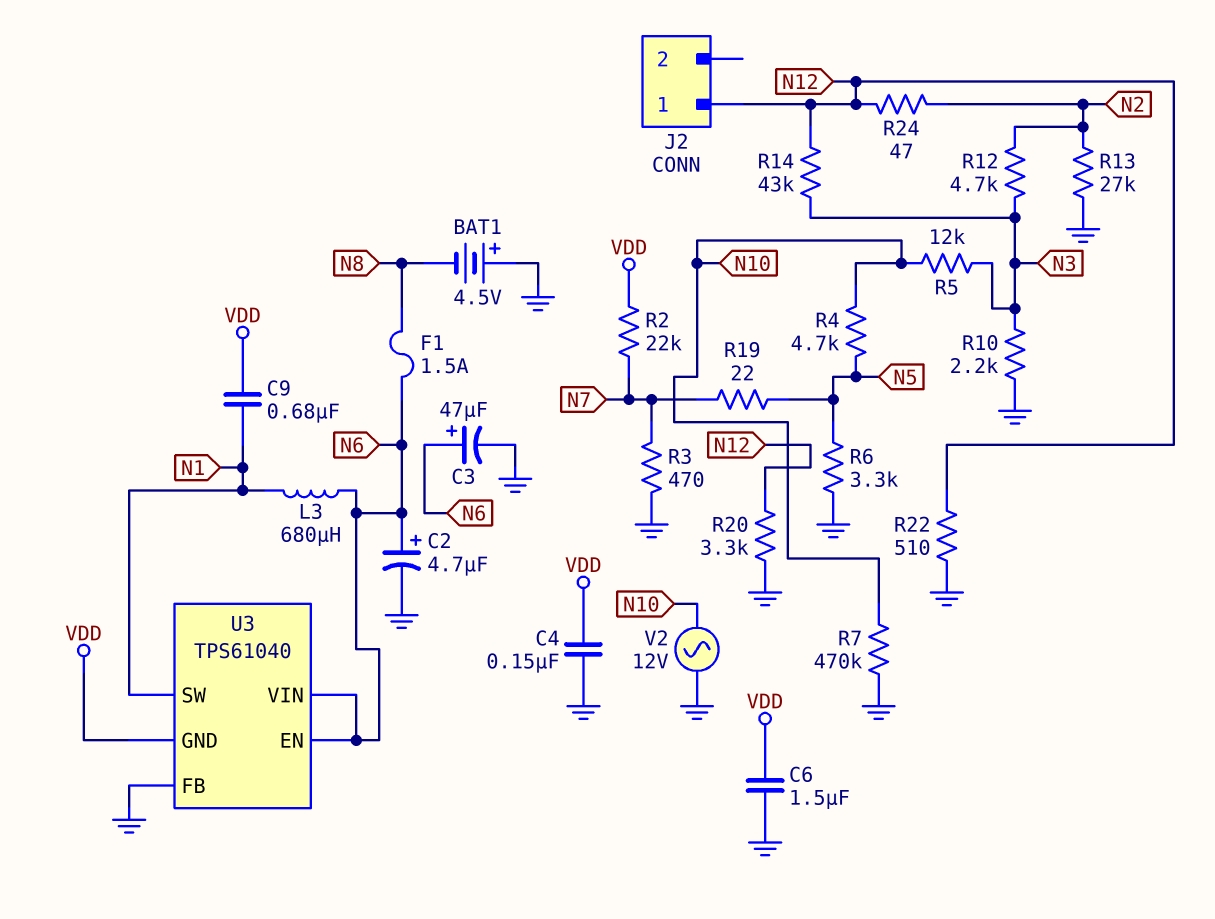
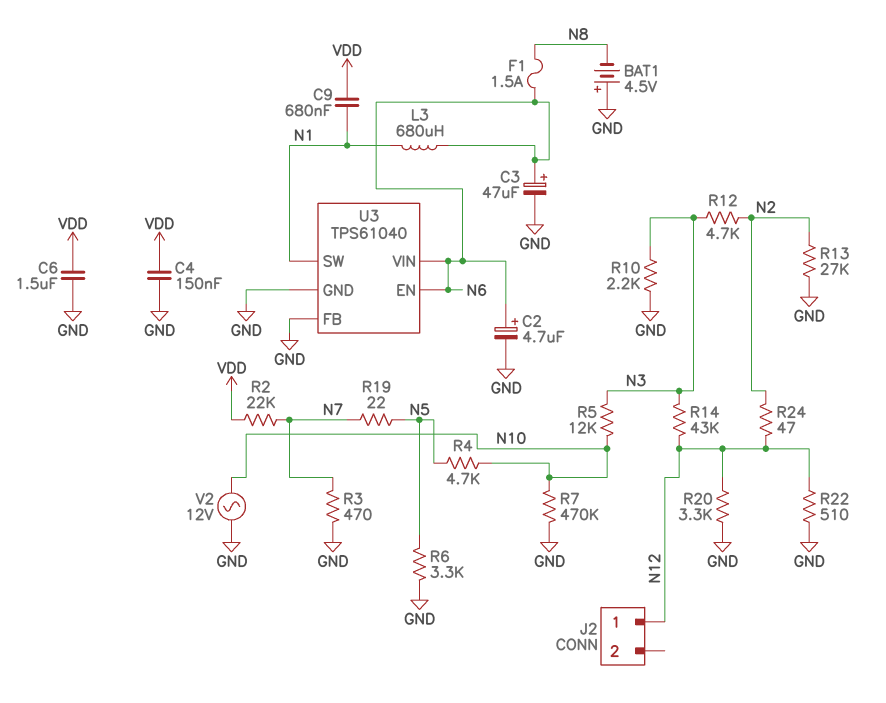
U3 pin GND: VDD -> GND

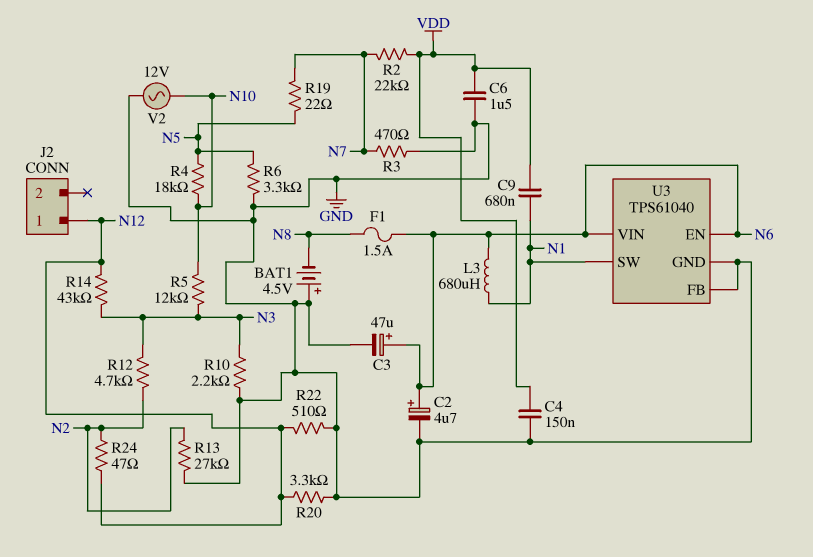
R4: 4.7k (N5, N10) -> 18k (N5, N10)
R7: 470k (GND, N10) -> none

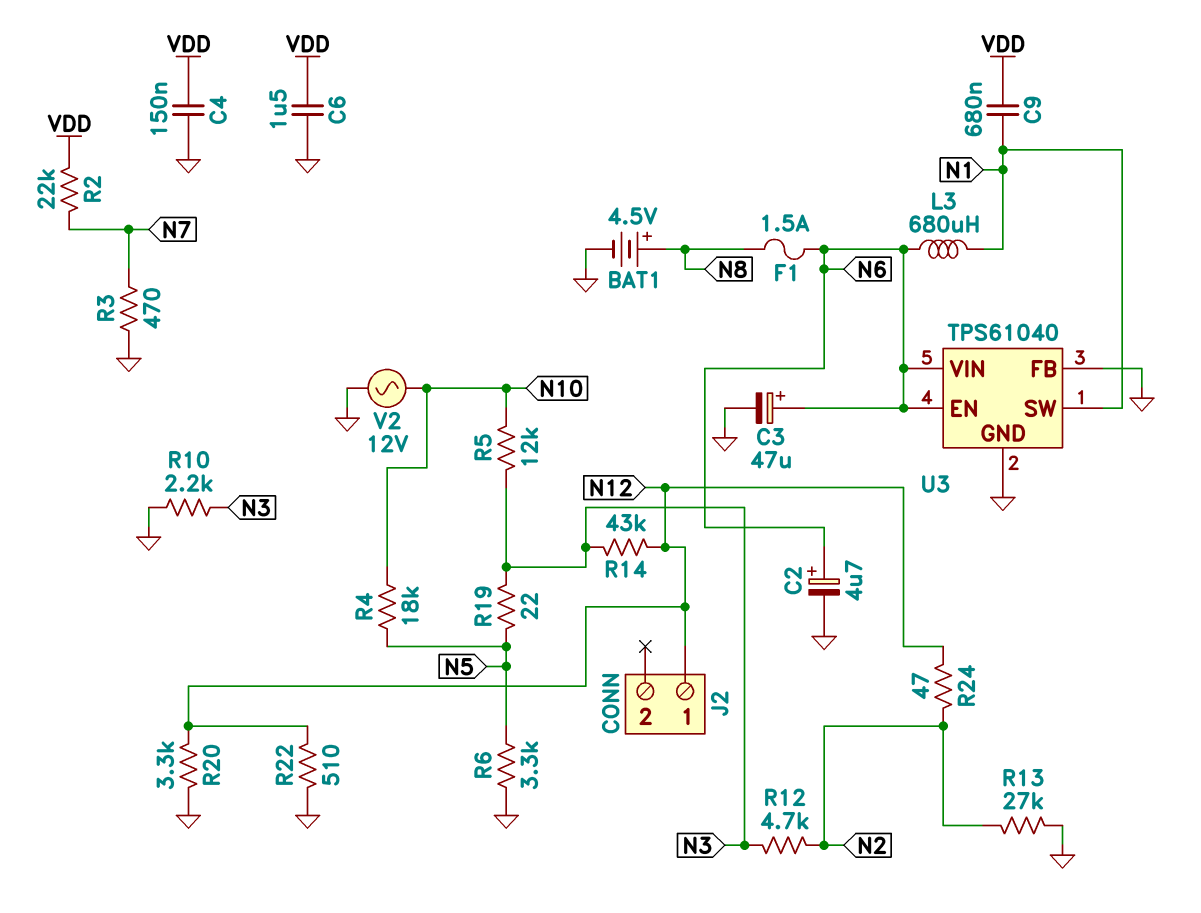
BAT1: 4.5V (plus GND, minus N8) -> 4.5V (plus N8, minus GND)
R19: 22 (N5, N7) -> 22 (N3, N5)

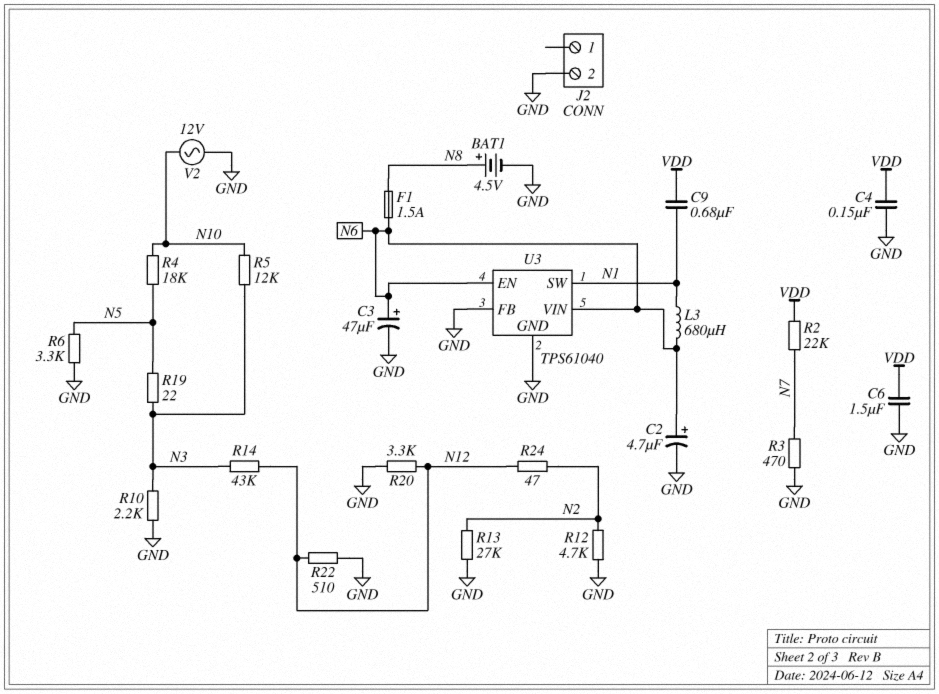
J2 pin 1: N12 -> none
J2 pin 2: none -> GND
R12: 4.7k (N2, N3) -> 4.7k (GND, N2)

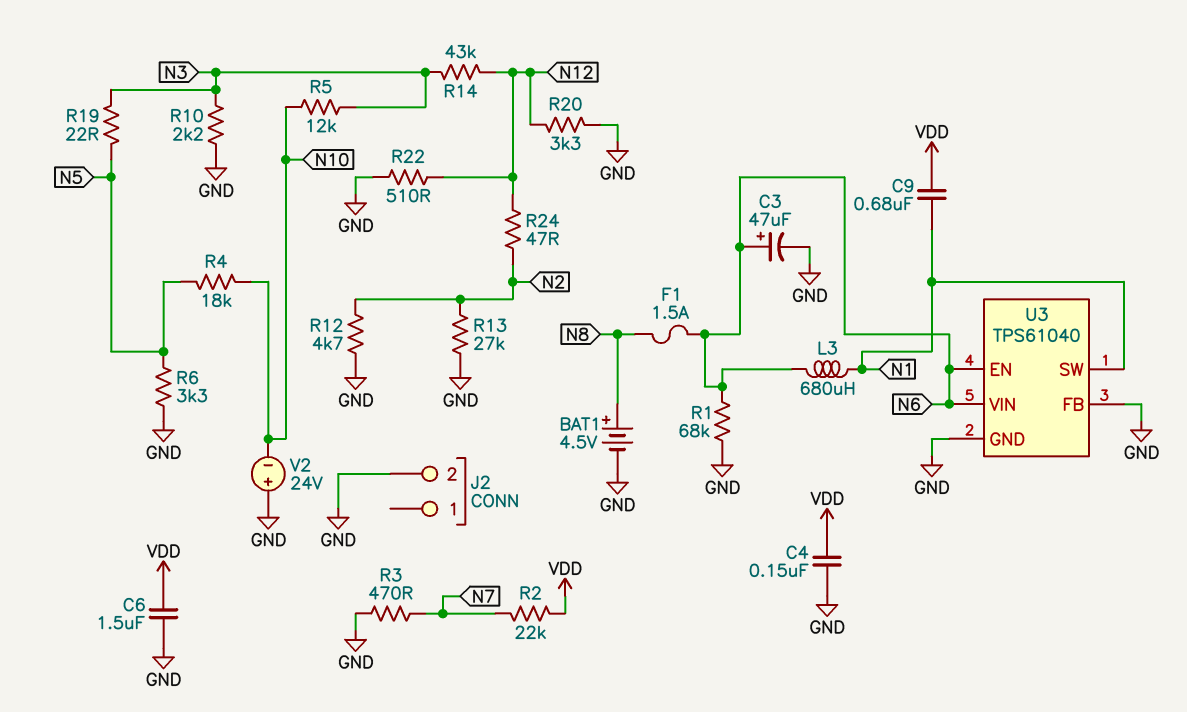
C2: 4.7uF (plus N6, minus GND) -> none
R1: none -> 68k (GND, N6)
V2: AC 12V (GND, N10) -> 24V (plus GND, minus N10)

